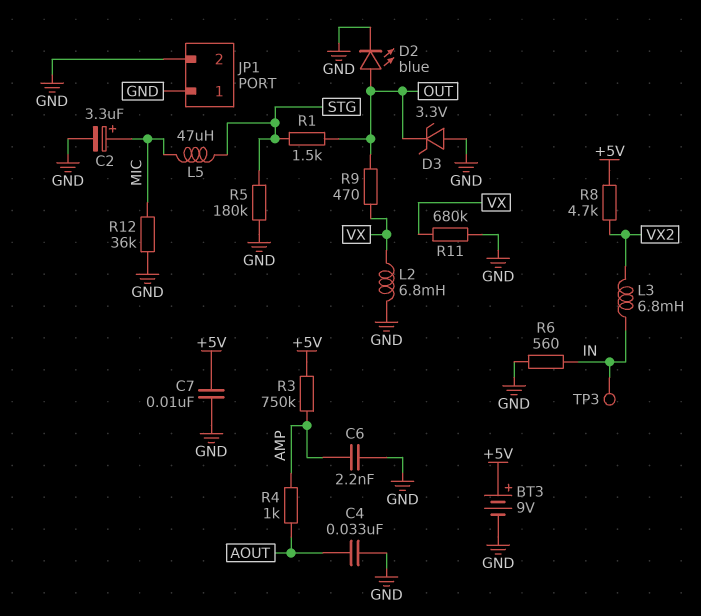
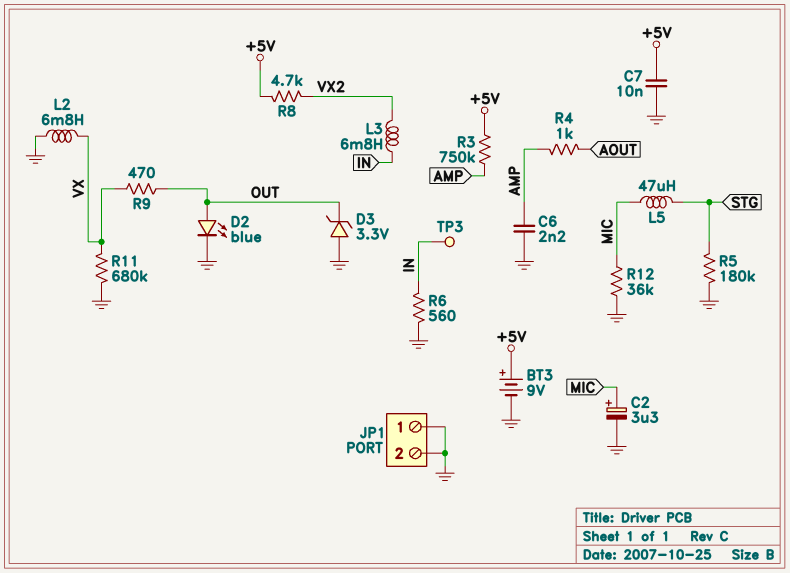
C4: 33nF (AOUT, GND) -> none
R1: 1.5k (OUT, STG) -> none

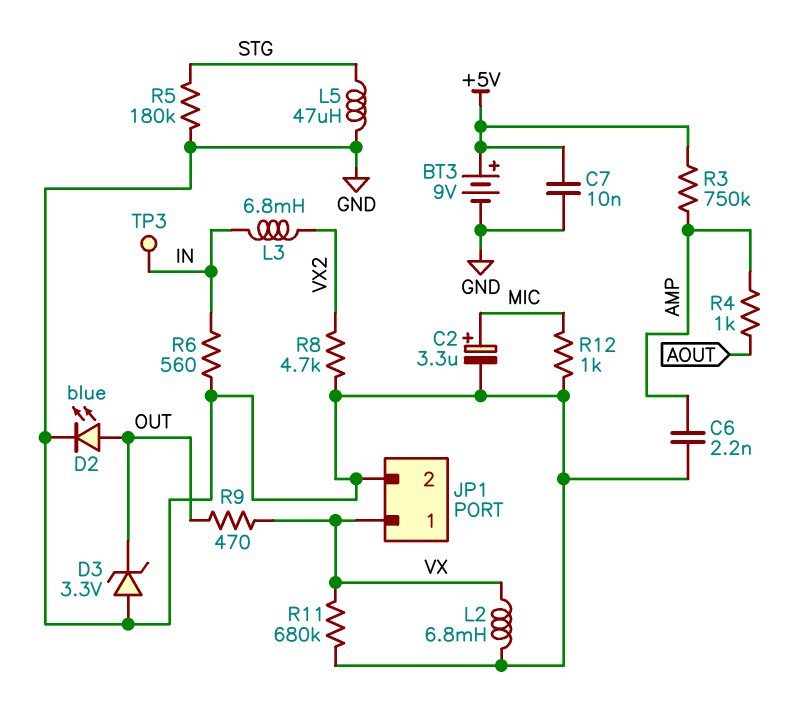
JP1 pin 1: GND -> VX
L5: 47uH (MIC, STG) -> 47uH (GND, STG)
R8: 4.7k (+5V, VX2) -> 4.7k (GND, VX2)
R12: 36k (GND, MIC) -> 1k (GND, MIC)

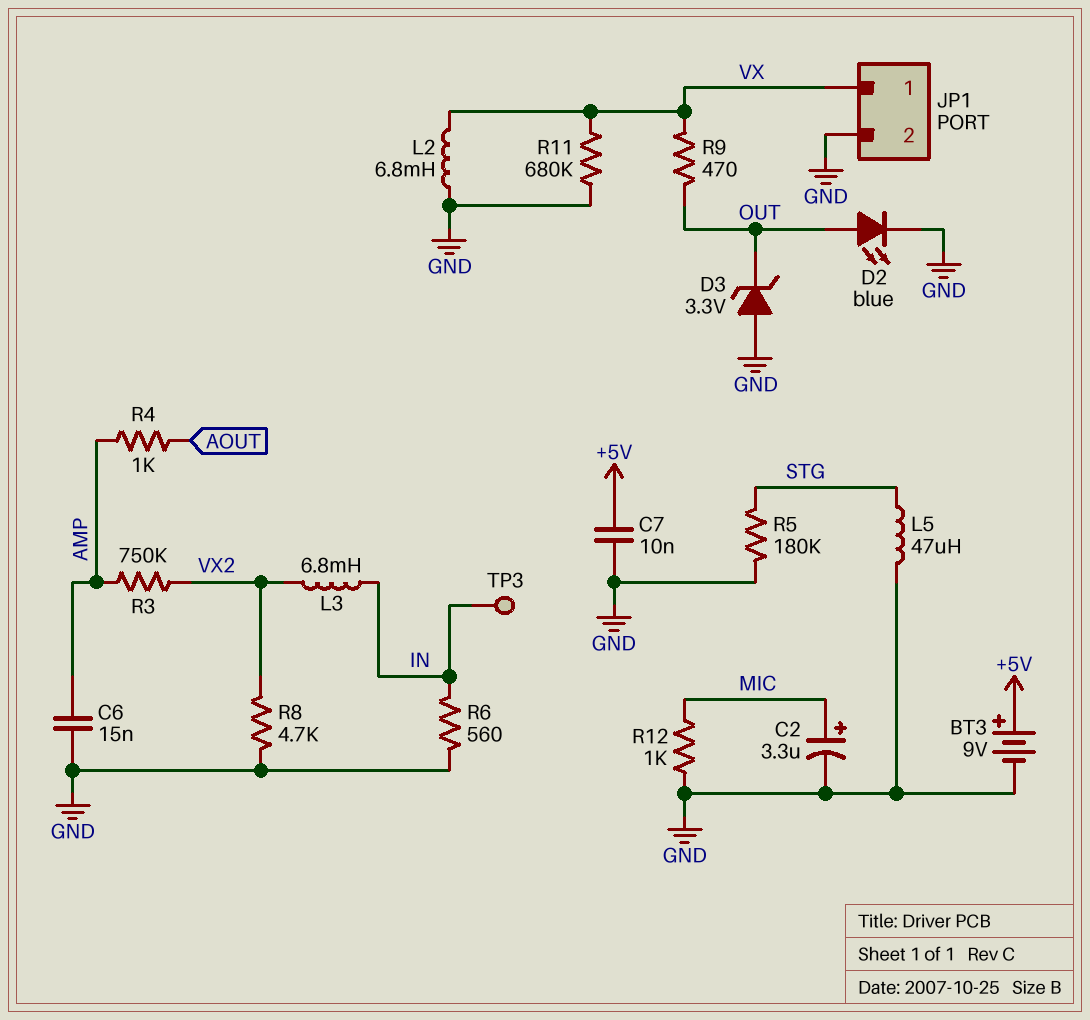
C6: 2.2nF (AMP, GND) -> 15nF (AMP, GND)
R3: 750k (+5V, AMP) -> 750k (AMP, VX2)

